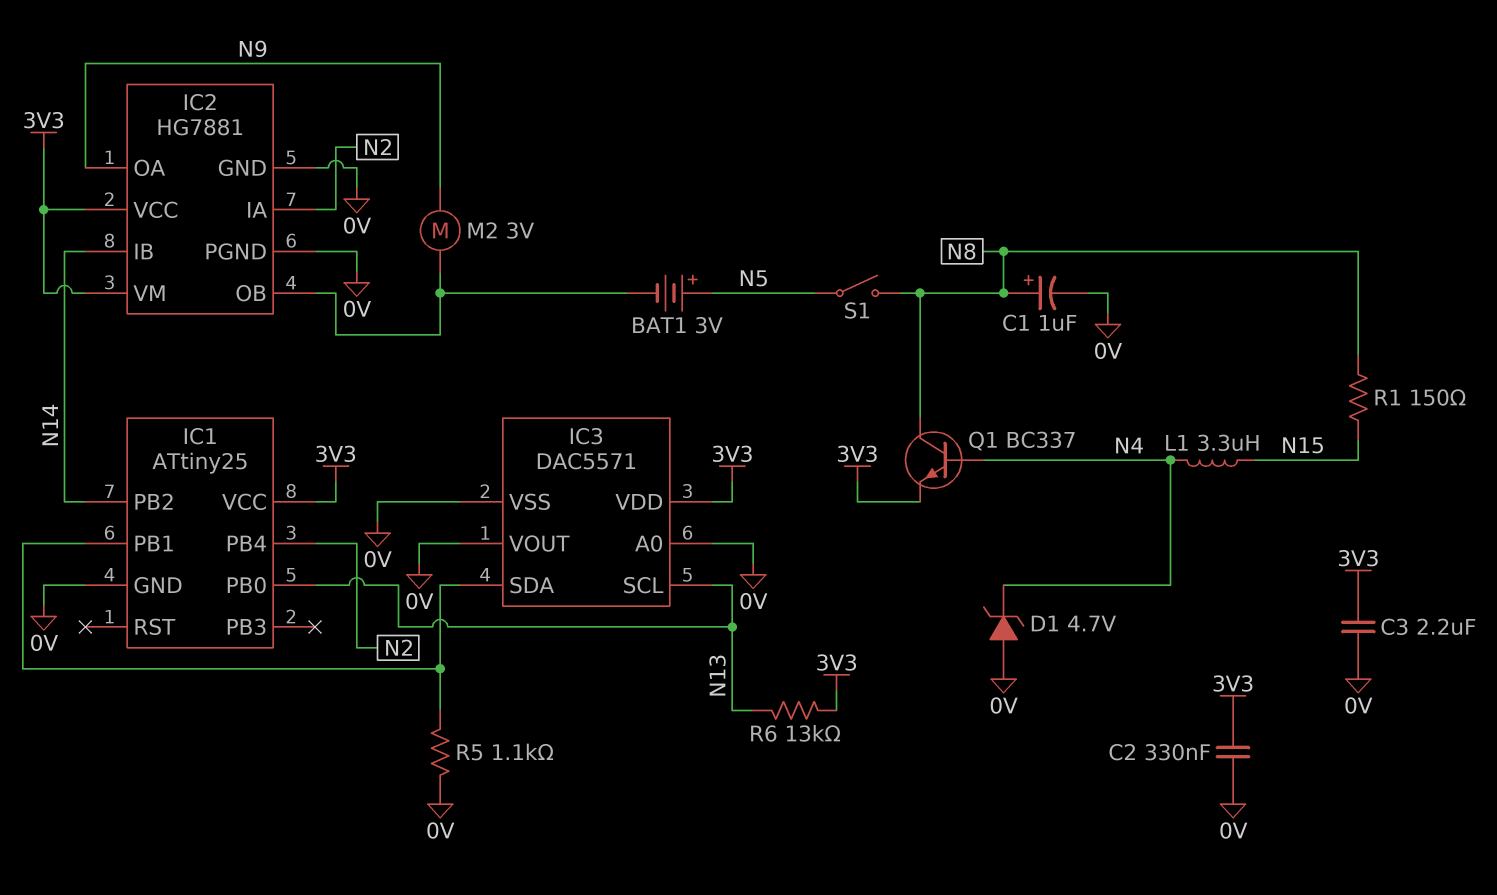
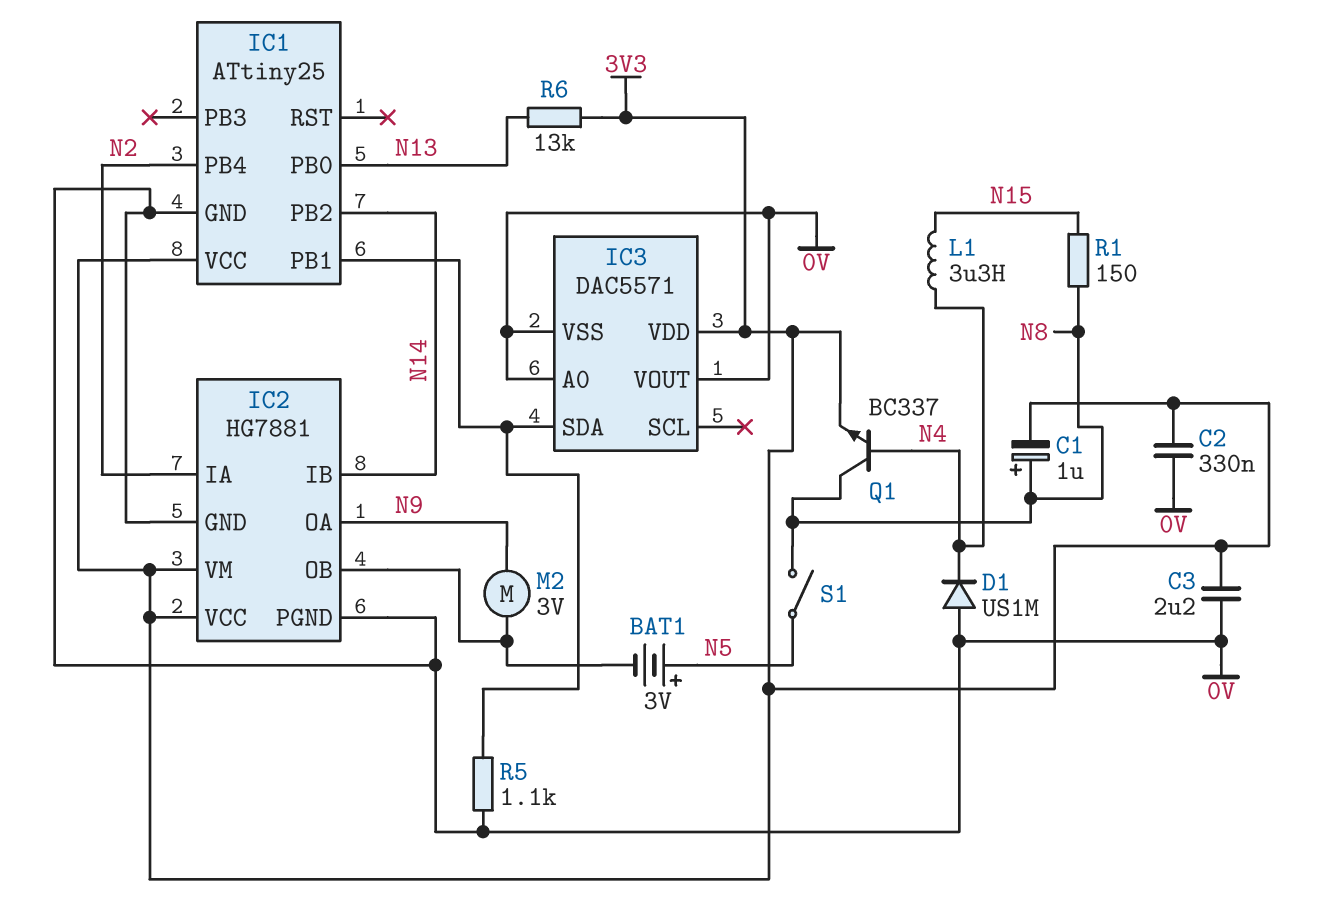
C1: 1uF (plus N8, minus 0V) -> 1uF (plus N8, minus 3V3)
D1: zener 4.7V (A 0V, K N4) -> diode US1M (A 0V, K N4)
IC3 pin SCL: N13 -> none

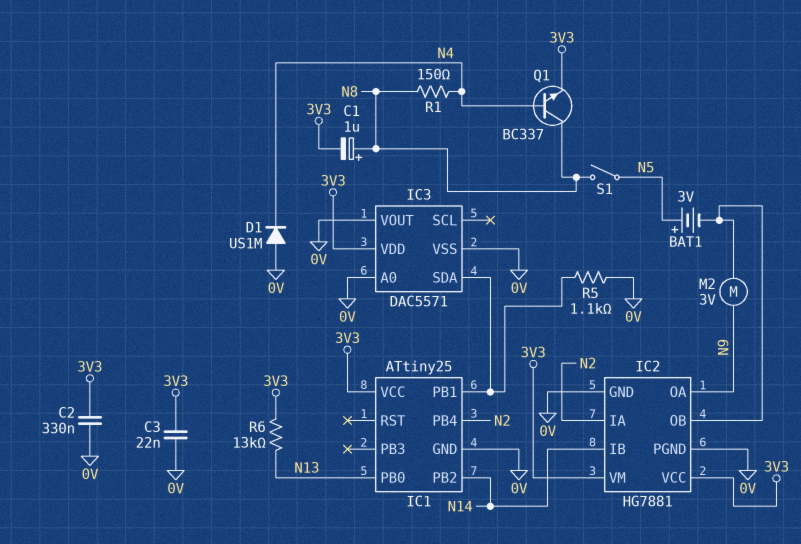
C3: 2.2uF (0V, 3V3) -> 22nF (0V, 3V3)
L1: 3.3uH (N4, N15) -> none
R1: 150 (N8, N15) -> 150 (N4, N8)

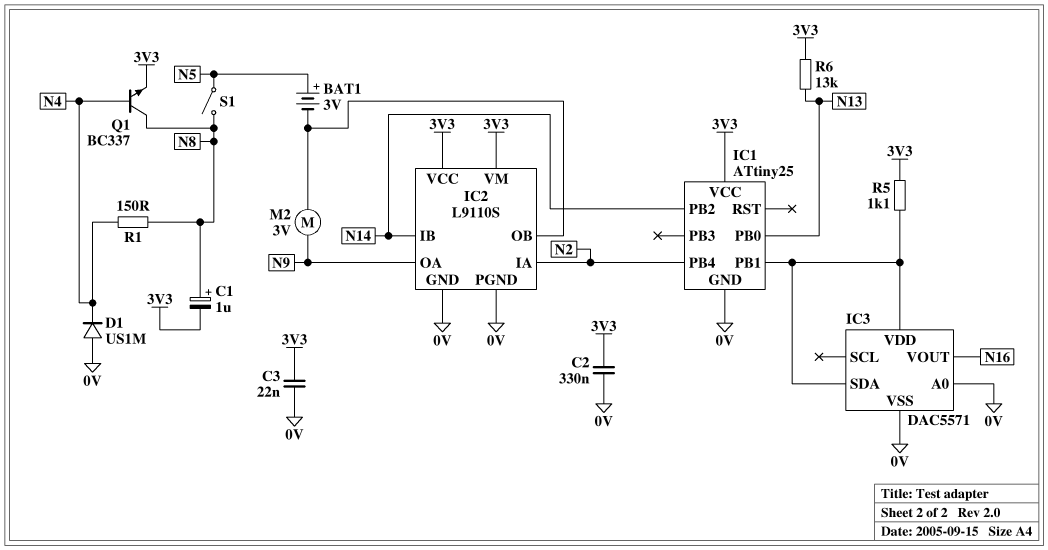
IC2: HG7881 -> L9110S
IC3 pin VDD: 3V3 -> IC1/PB1
IC3 pin VOUT: 0V -> N16
R5: 1.1k (0V, IC1/PB1) -> 1.1k (3V3, IC1/PB1)

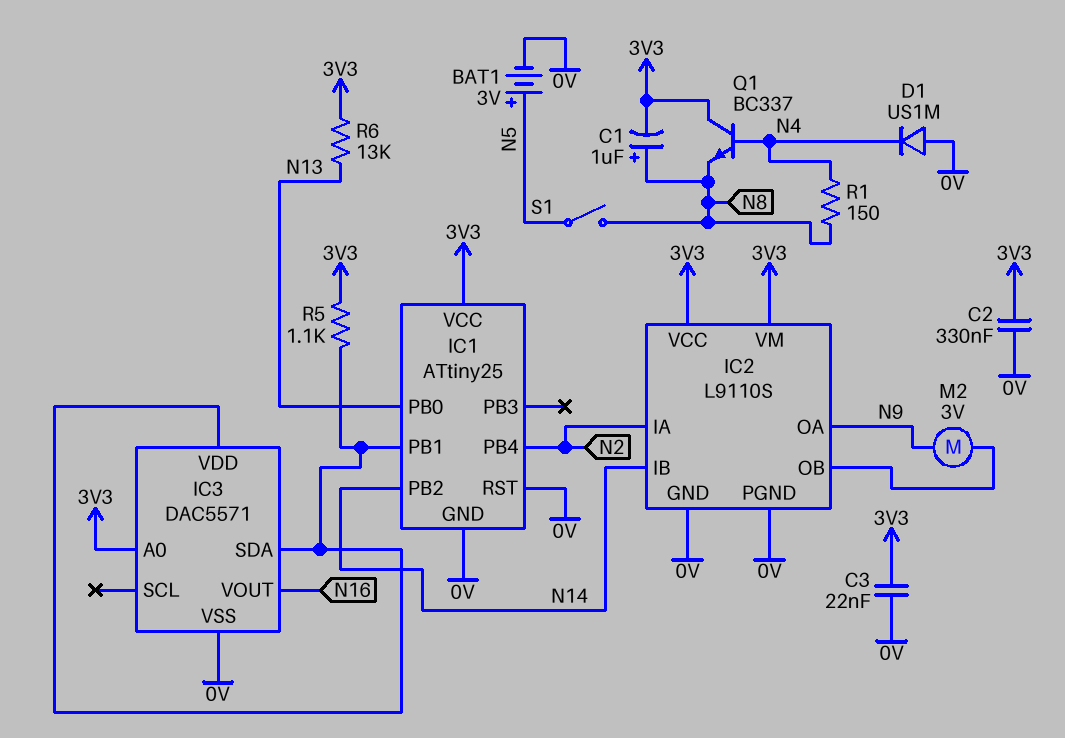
BAT1: 3V (plus N5, minus IC2/OB) -> 3V (plus N5, minus 0V)
IC1 pin RST: none -> 0V
IC3 pin A0: 0V -> 3V3
Q1: NPN BC337 (B N4, C N8, E 3V3) -> NPN BC337 (B N4, C 3V3, E N8)

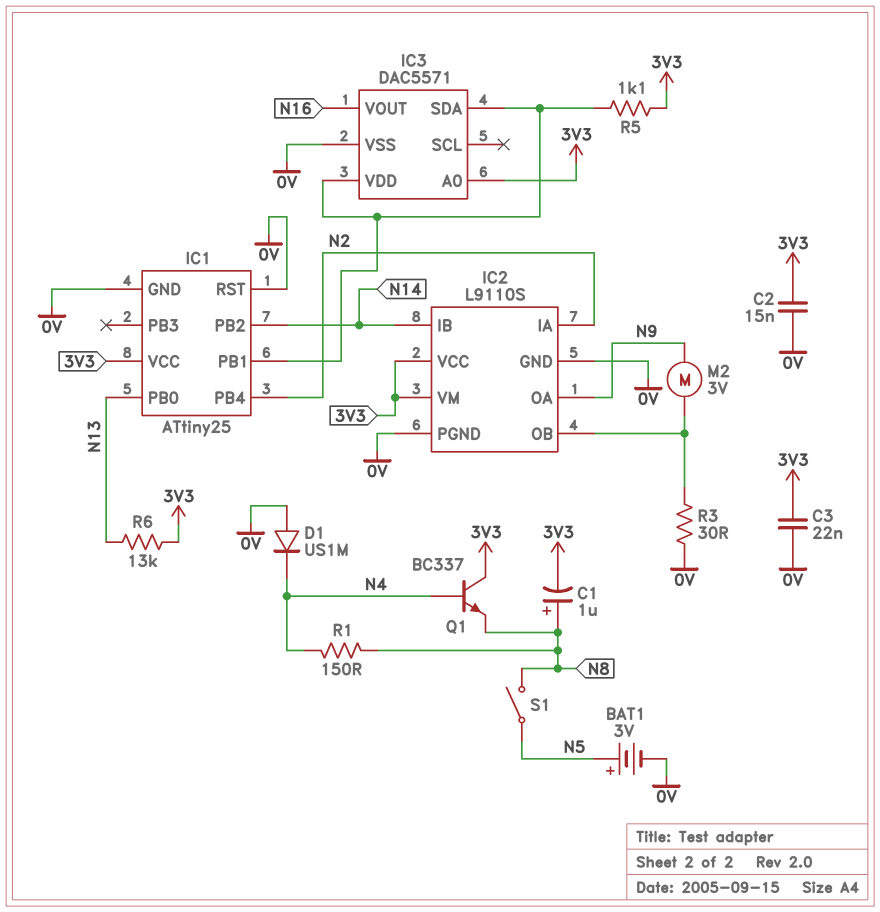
C2: 330nF (0V, 3V3) -> 15nF (0V, 3V3)
R3: none -> 30 (0V, IC2/OB)

